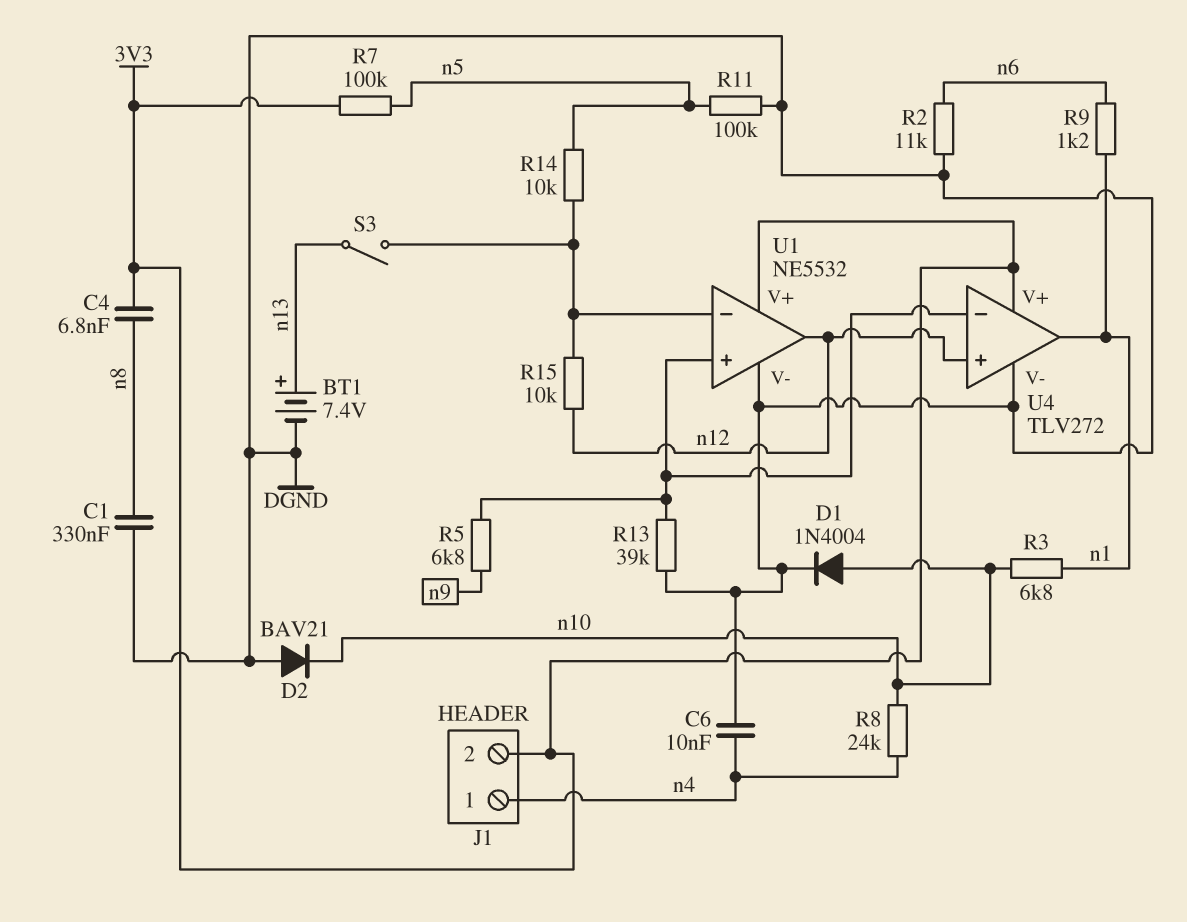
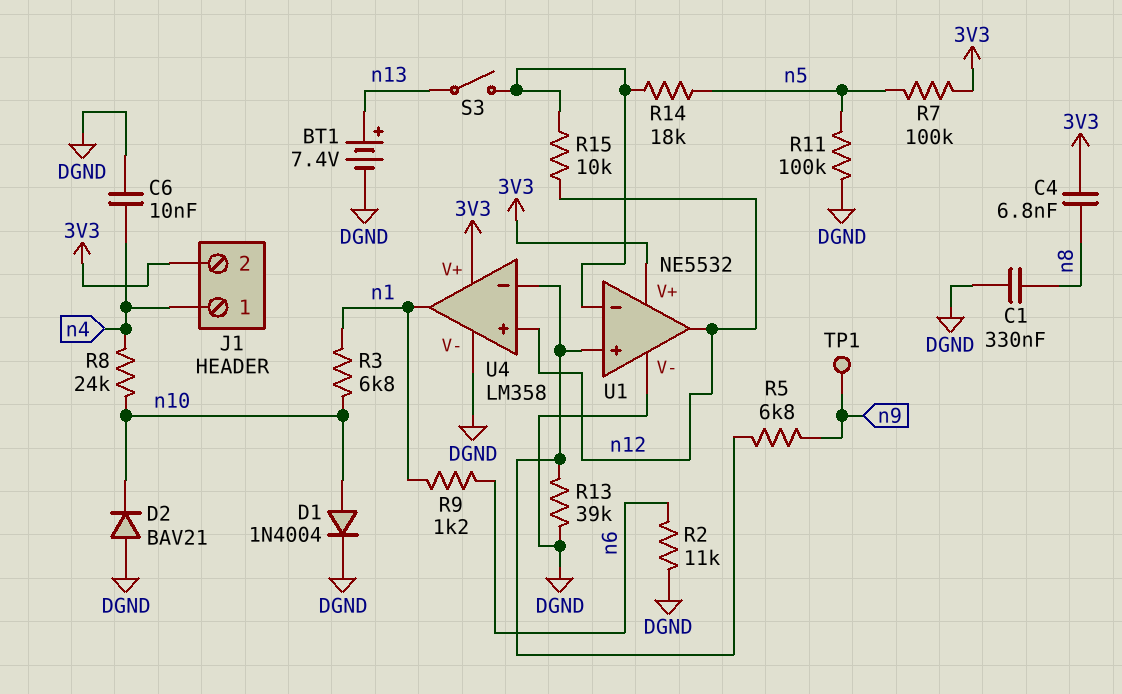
R14: 10k (U1/in-, n5) -> 18k (U1/in-, n5)
TP1: none -> test point (n9)
U4: TLV272 -> LM358

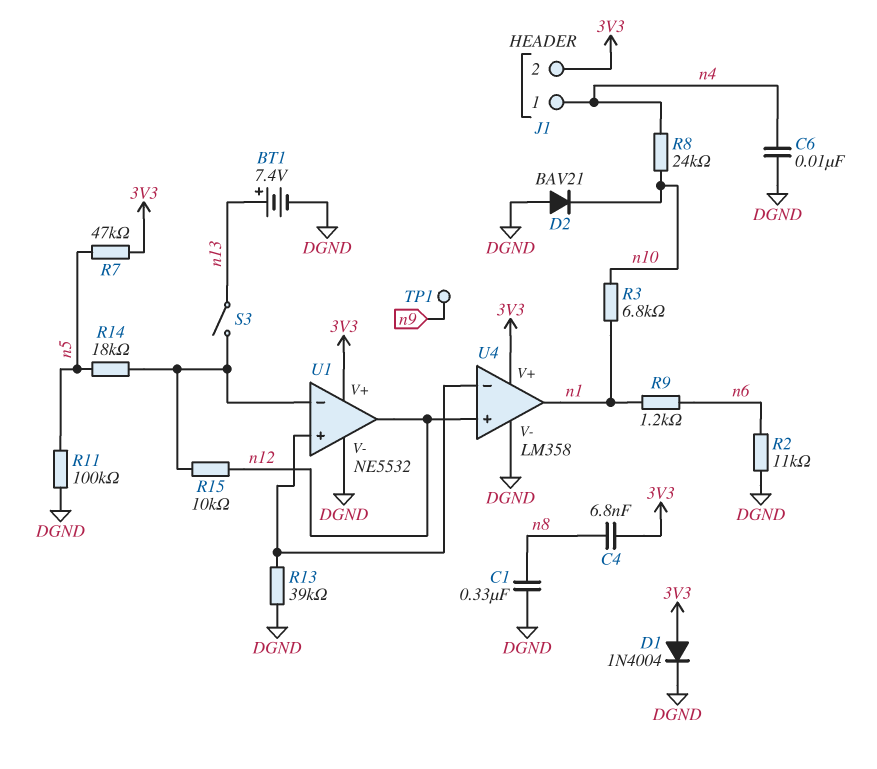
D1: diode 1N4004 (A n10, K DGND) -> diode 1N4004 (A 3V3, K DGND)
R5: 6.8k (U1/in+, n9) -> none
R7: 100k (3V3, n5) -> 47k (3V3, n5)

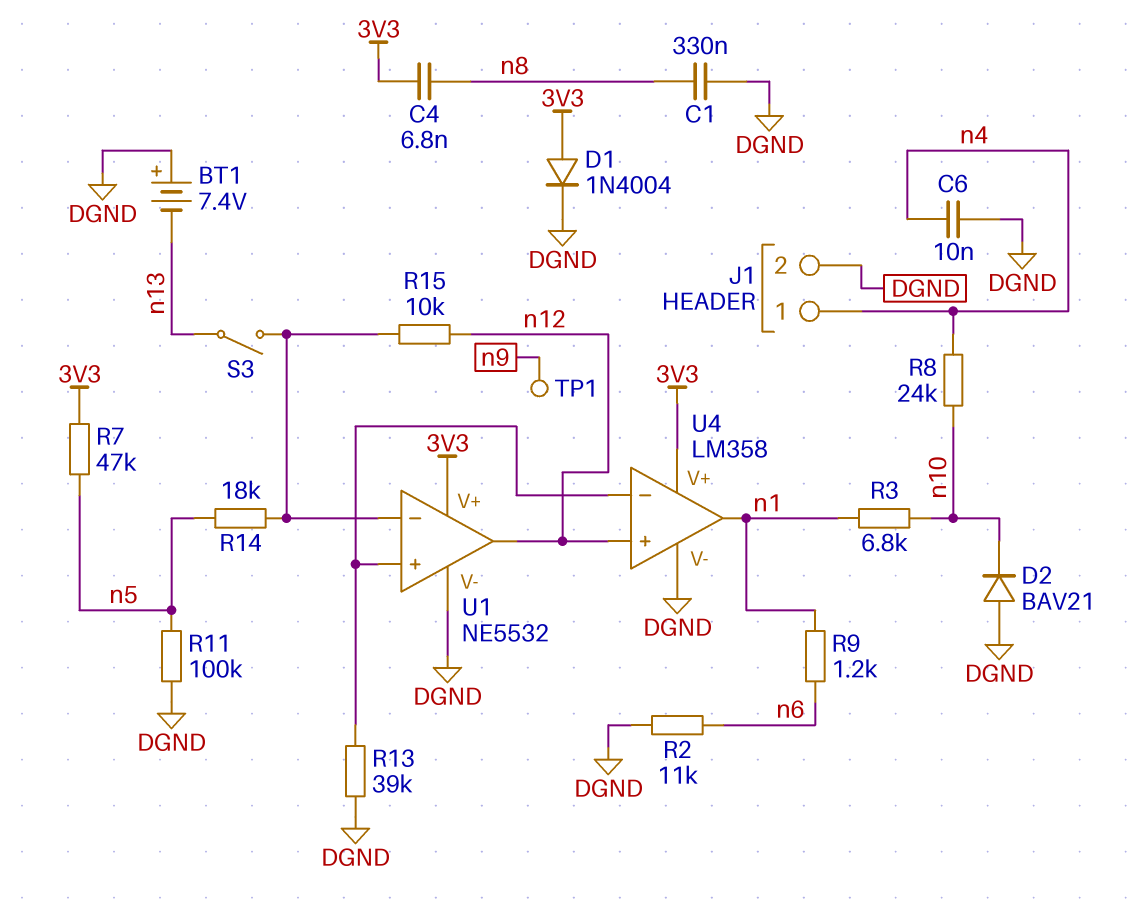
BT1: 7.4V (plus n13, minus DGND) -> 7.4V (plus DGND, minus n13)
J1 pin 2: 3V3 -> DGND

